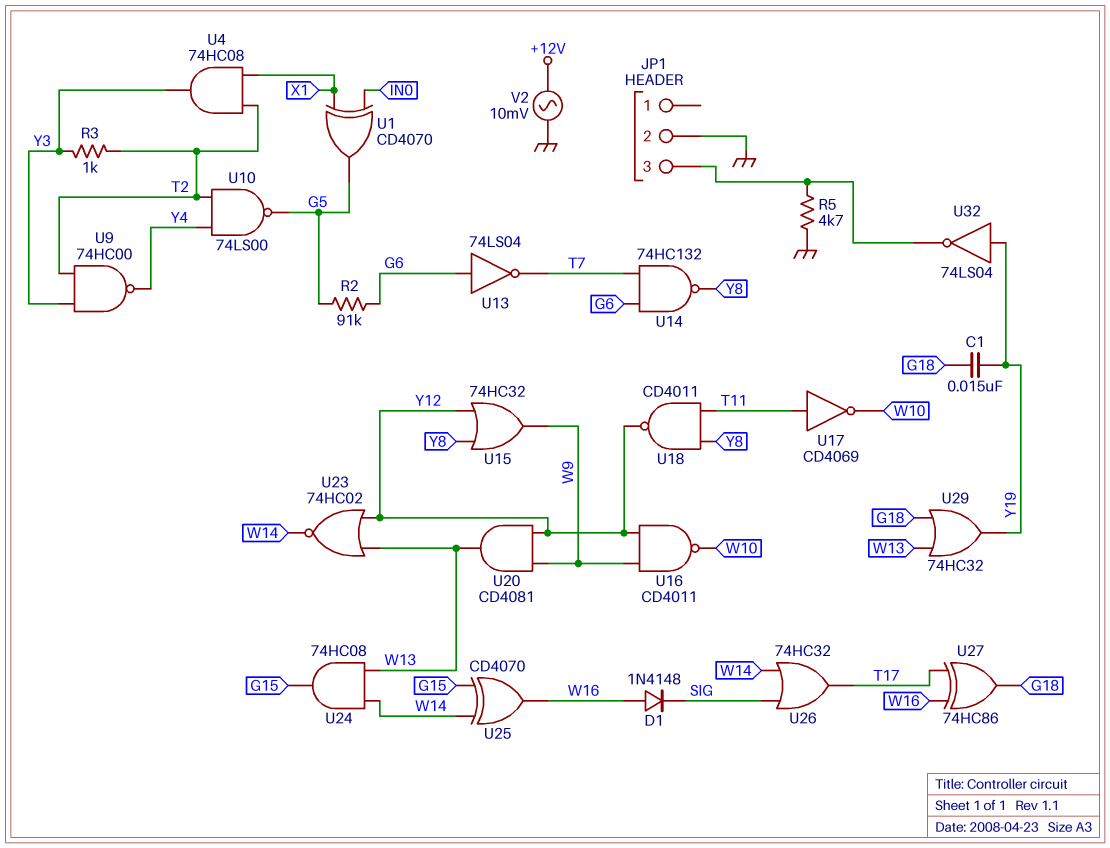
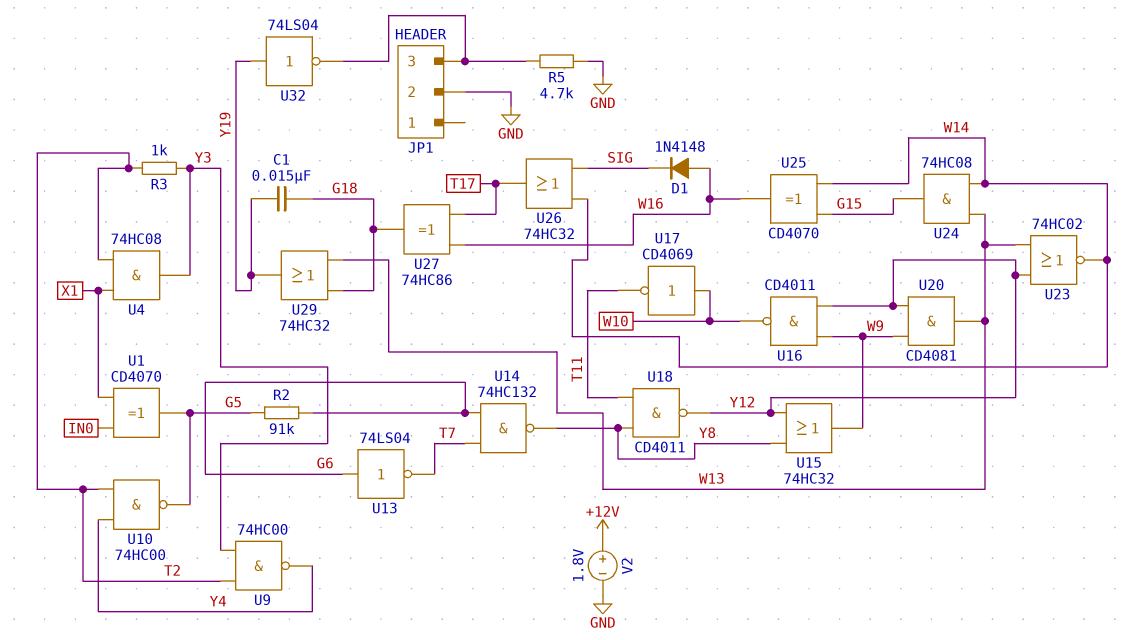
U10: NAND 74LS00 (in T2, in Y4, out G5) -> NAND 74HC00 (in T2, in Y4, out G5)
U17: NOT CD4069 (in T11, out W10) -> NOT CD4069 (in W10, out T11)
V2: AC 10mV (+12V, GND) -> 1.8V (plus +12V, minus GND)

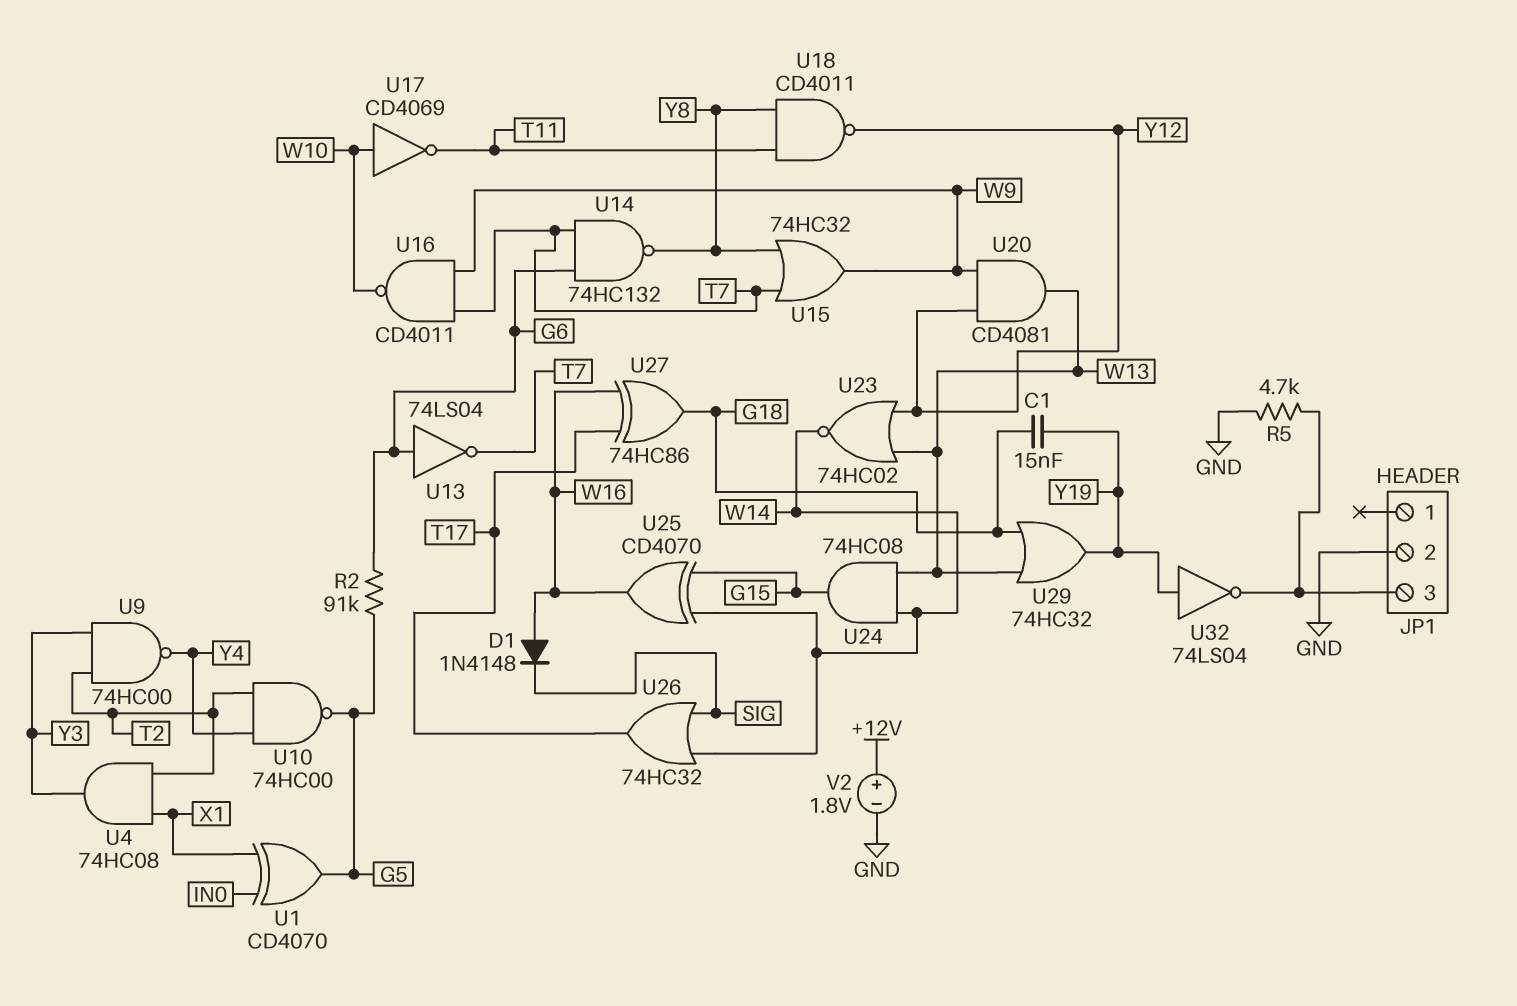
R3: 1k (T2, Y3) -> none
U15: OR 74HC32 (in Y8, in Y12, out W9) -> OR 74HC32 (in T7, in Y8, out W9)
U16: NAND CD4011 (in W9, in Y12, out W10) -> NAND CD4011 (in T7, in W9, out W10)

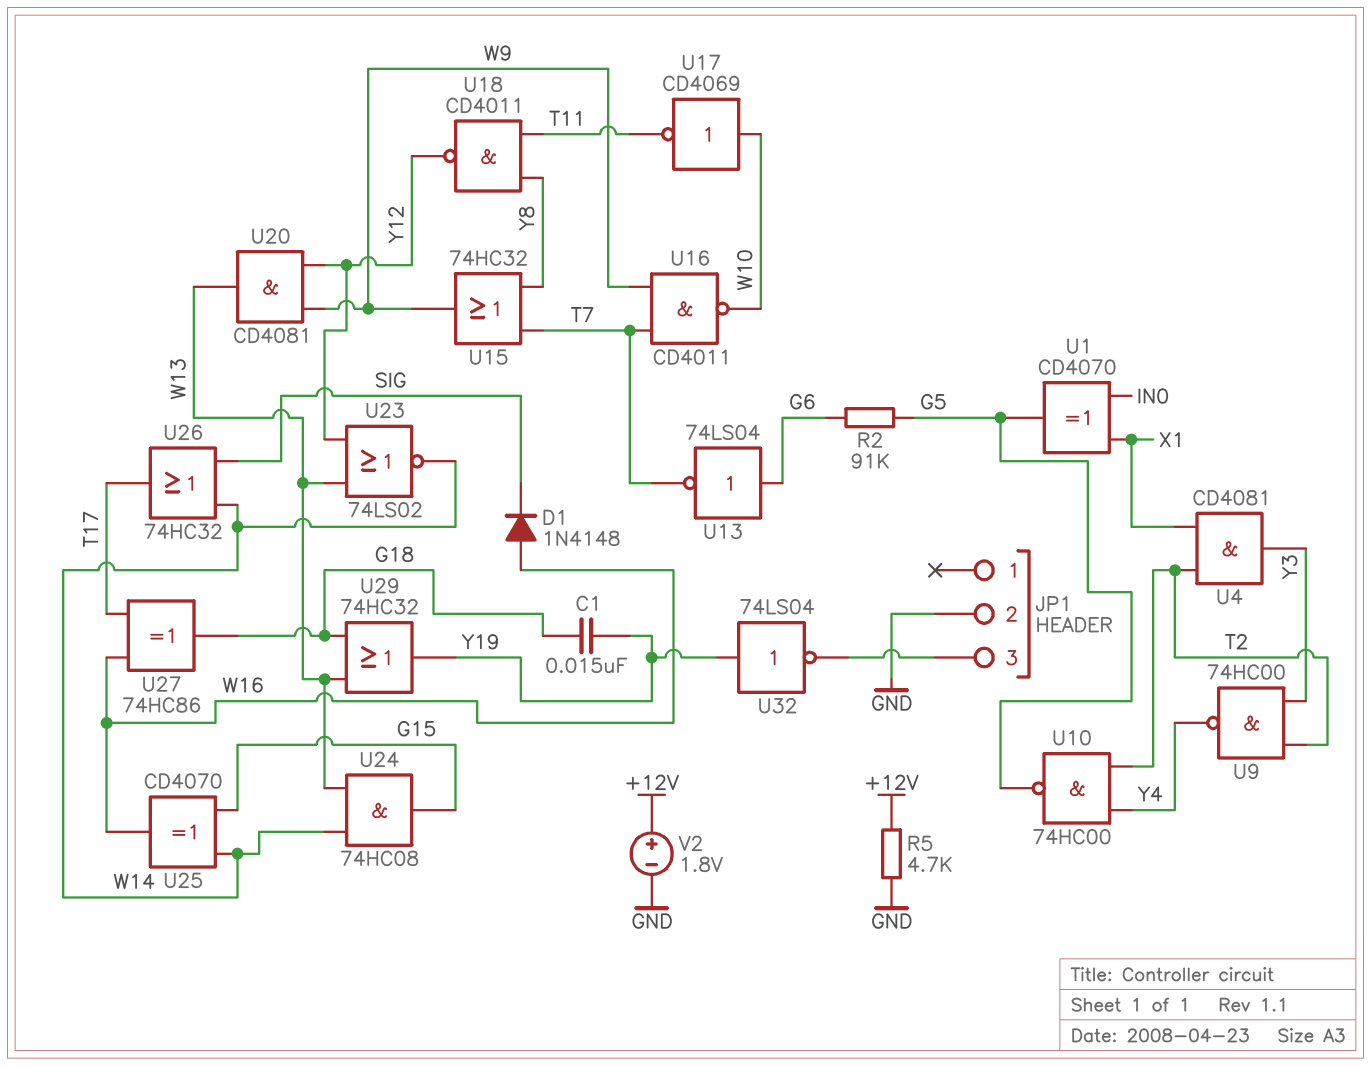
R5: 4.7k (GND, JP1/3) -> 4.7k (+12V, GND)
U4: AND 74HC08 (in T2, in X1, out Y3) -> AND CD4081 (in T2, in X1, out Y3)
U14: NAND 74HC132 (in G6, in T7, out Y8) -> none
U23: NOR 74HC02 (in W13, in Y12, out W14) -> NOR 74LS02 (in W13, in Y12, out W14)

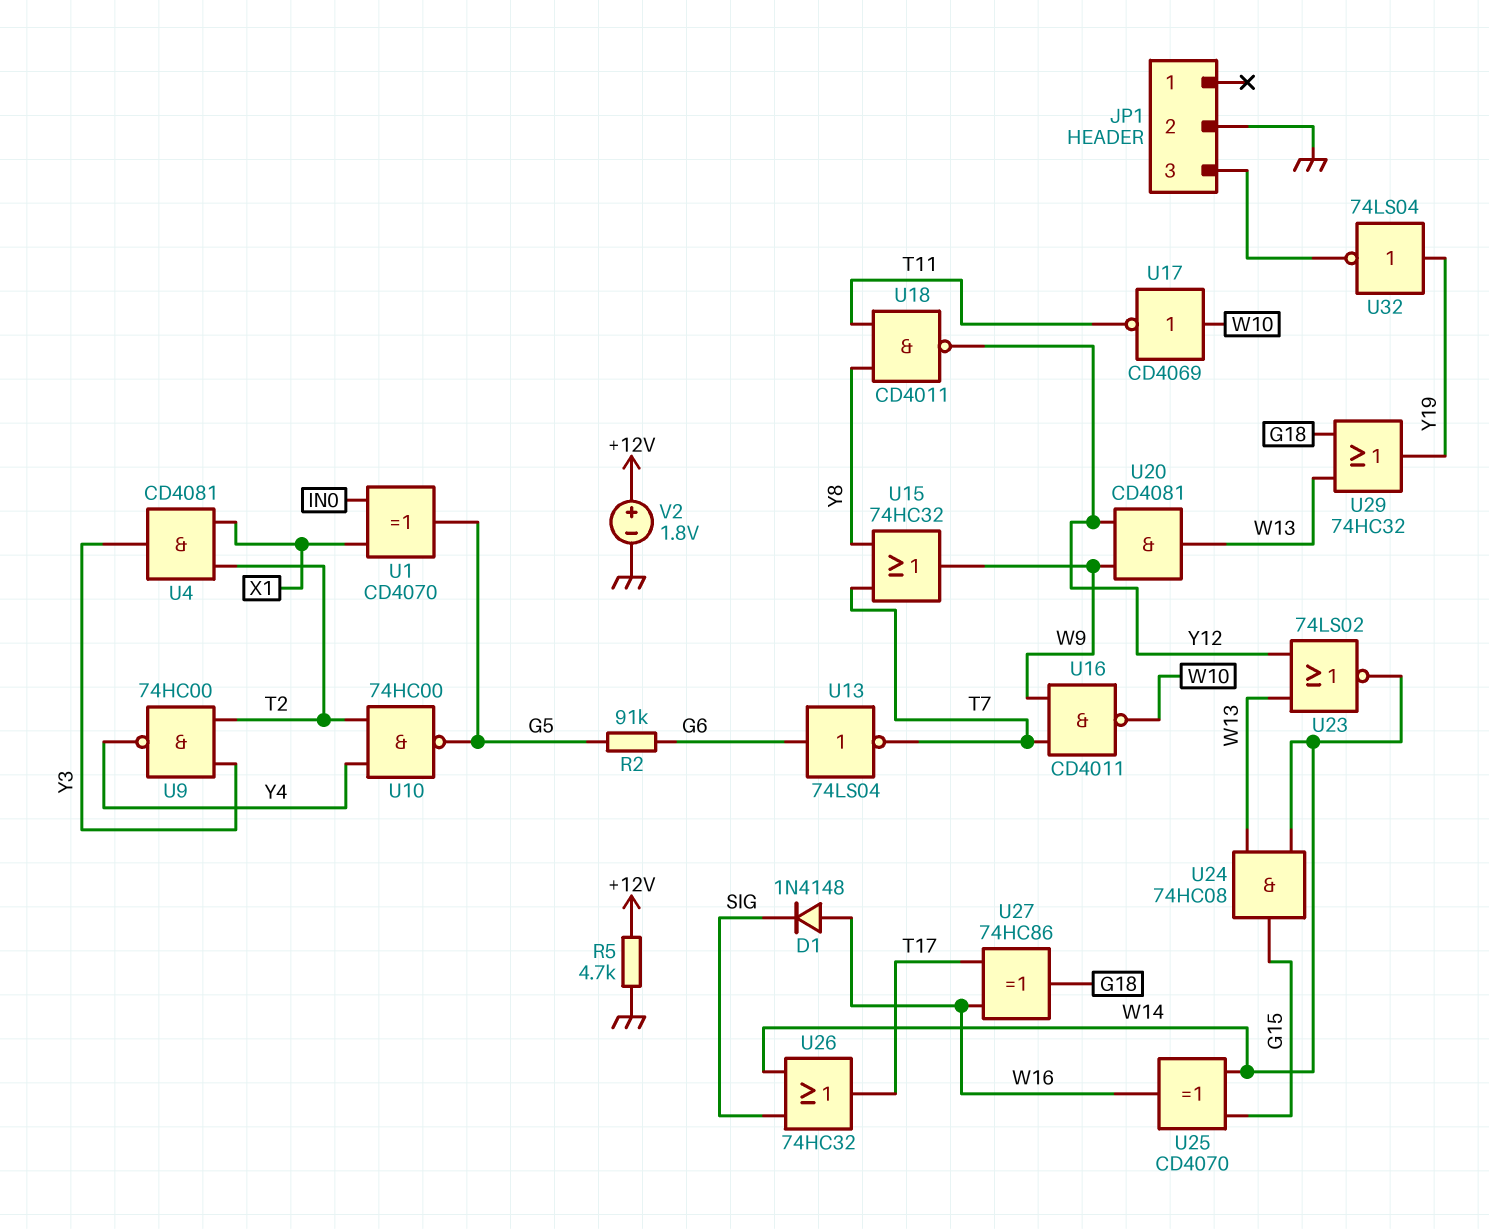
C1: 15nF (G18, Y19) -> none

